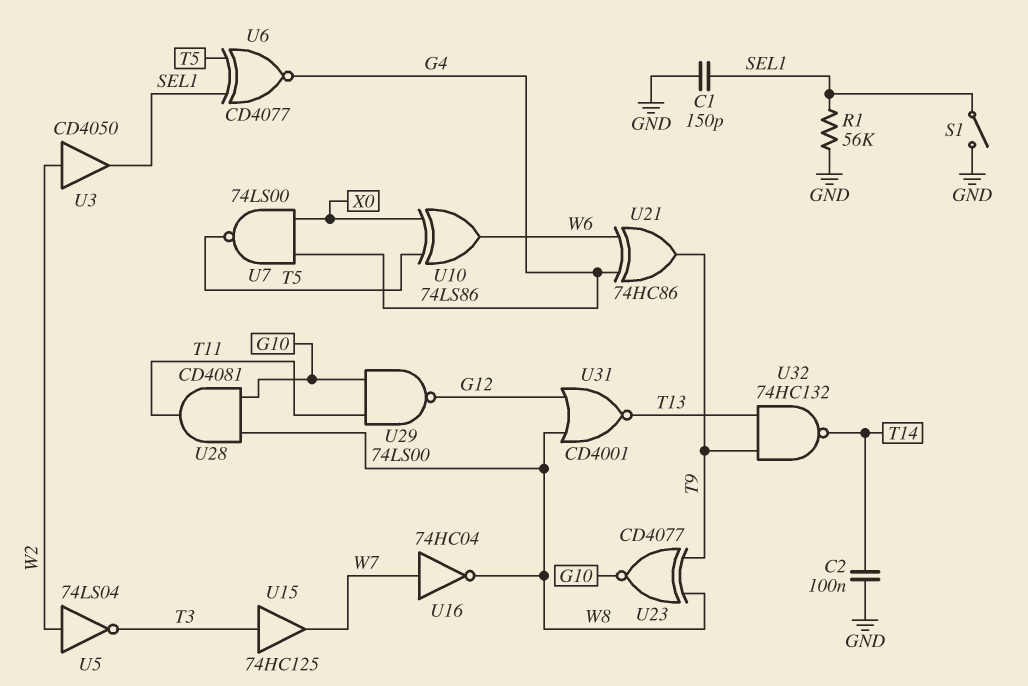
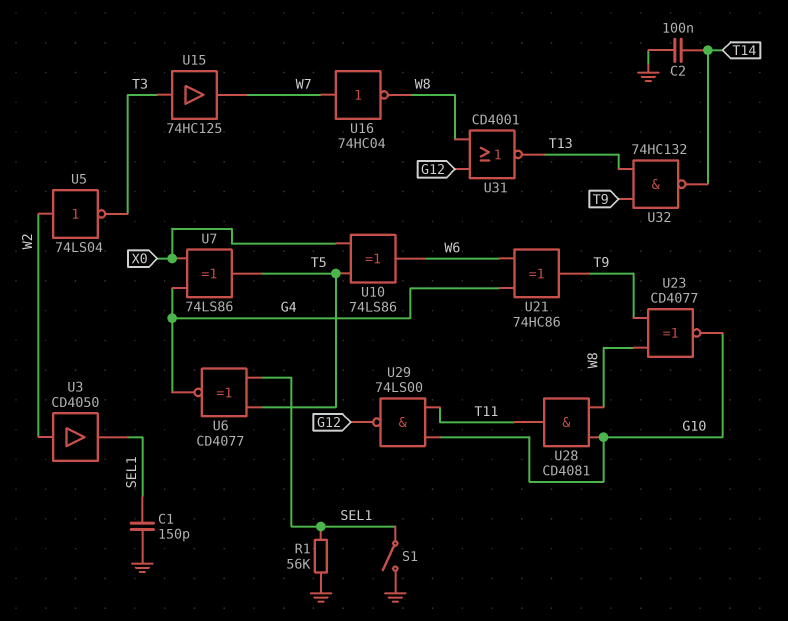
U7: NAND 74LS00 (in G4, in X0, out T5) -> XOR 74LS86 (in G4, in X0, out T5)

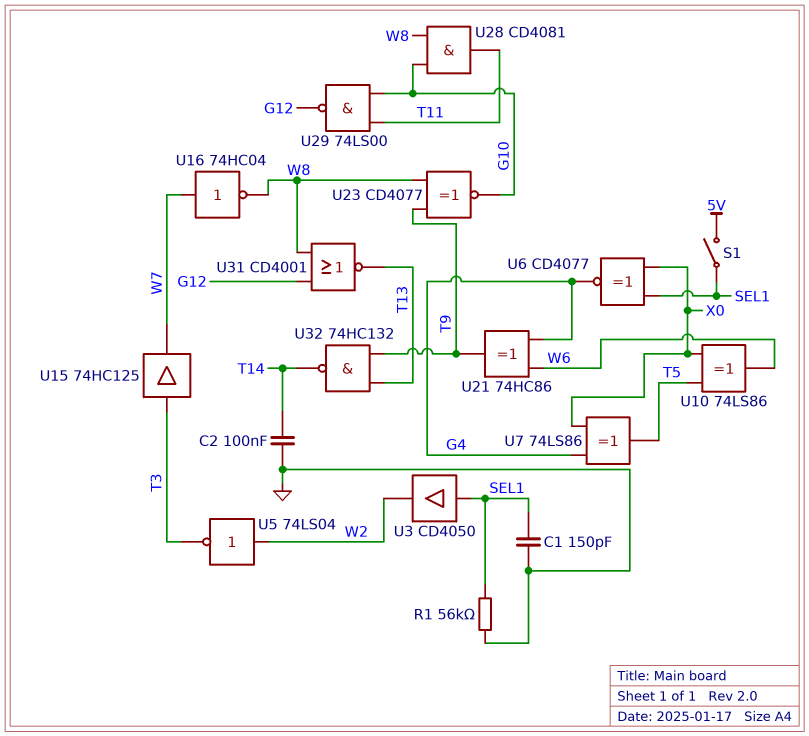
S1: switch (GND, SEL1) -> switch (5V, SEL1)
U3: buffer CD4050 (in W2, out SEL1) -> buffer CD4050 (in SEL1, out W2)
U6: XNOR CD4077 (in SEL1, in T5, out G4) -> XNOR CD4077 (in SEL1, in X0, out G4)

